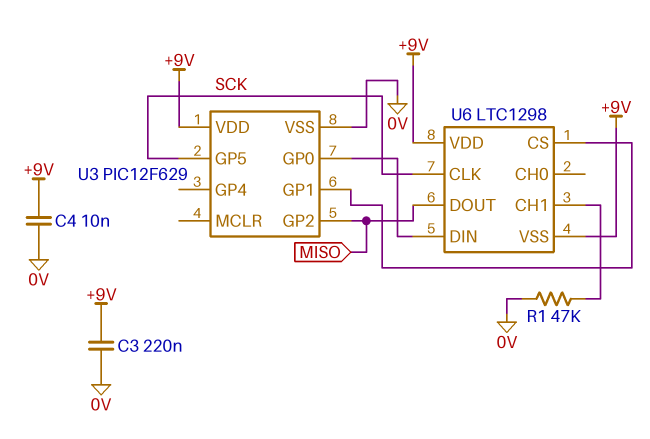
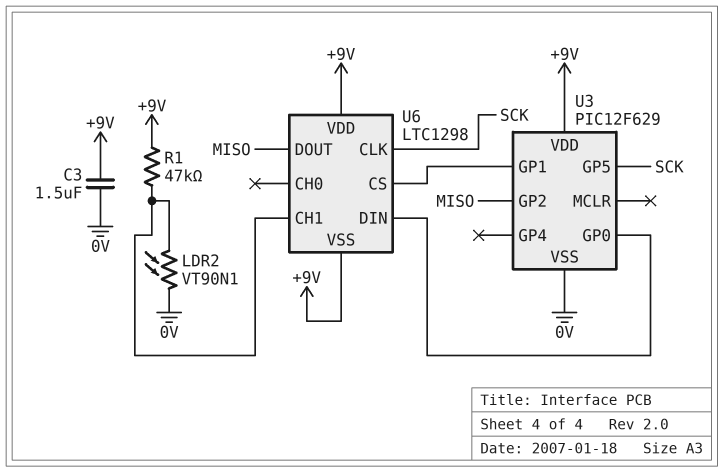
C3: 220nF (+9V, 0V) -> 1.5uF (+9V, 0V)
C4: 10nF (+9V, 0V) -> none
LDR2: none -> VT90N1 (0V, U6/CH1)
R1: 47k (0V, U6/CH1) -> 47k (+9V, U6/CH1)

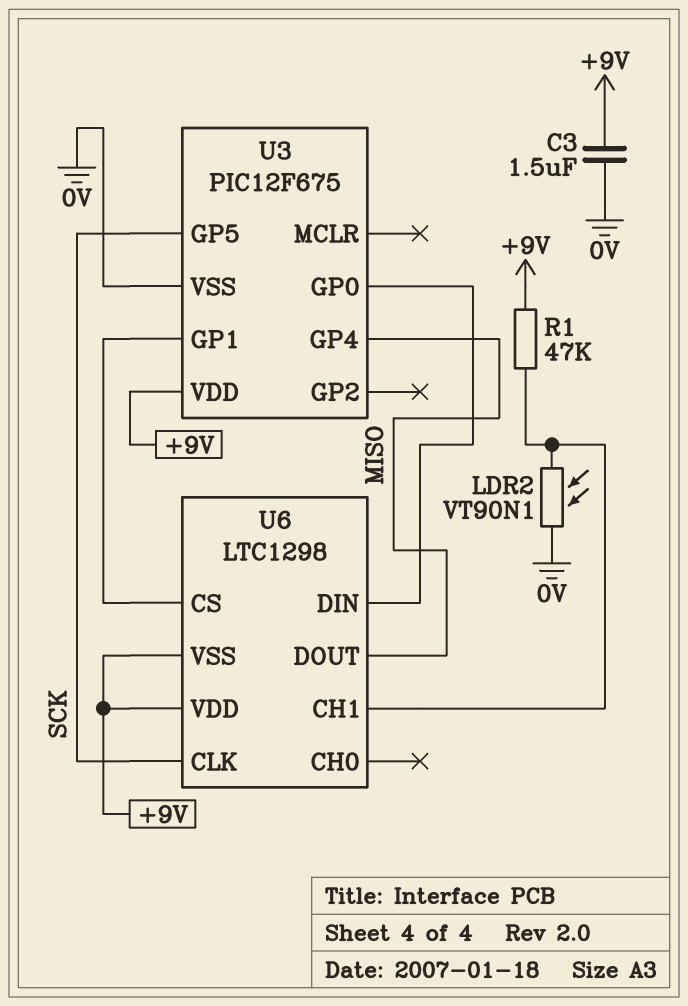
U3: PIC12F629 -> PIC12F675
U3 pin GP2: MISO -> none
U3 pin GP4: none -> MISO

